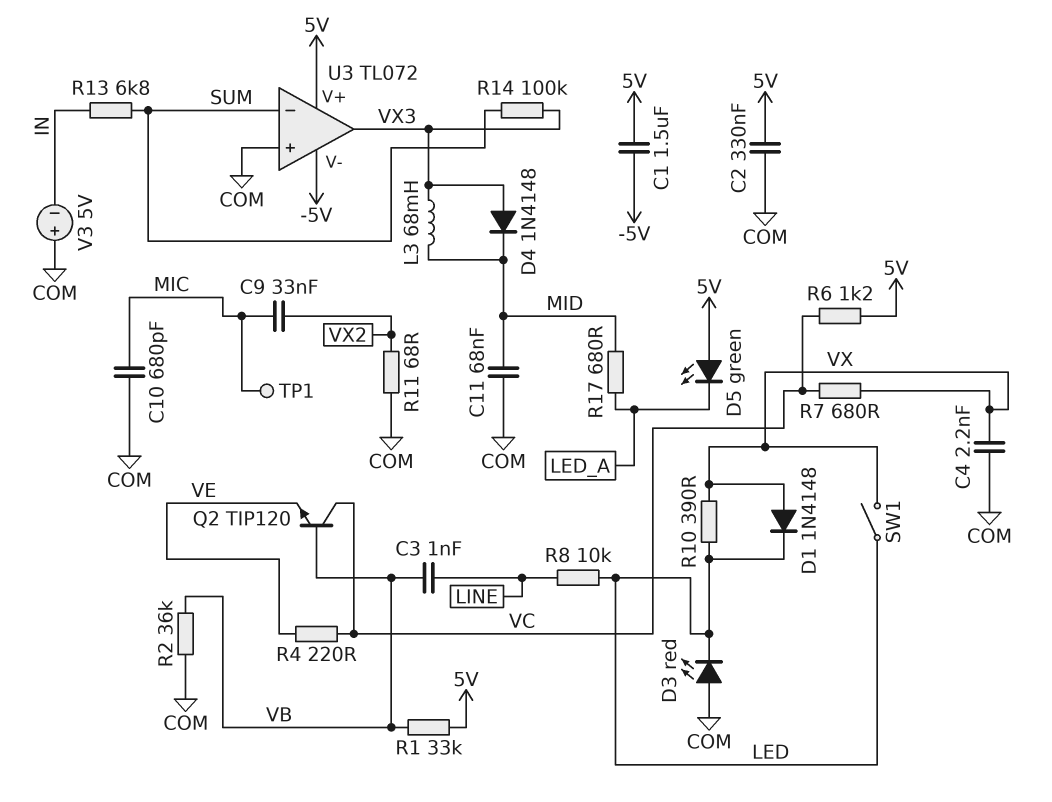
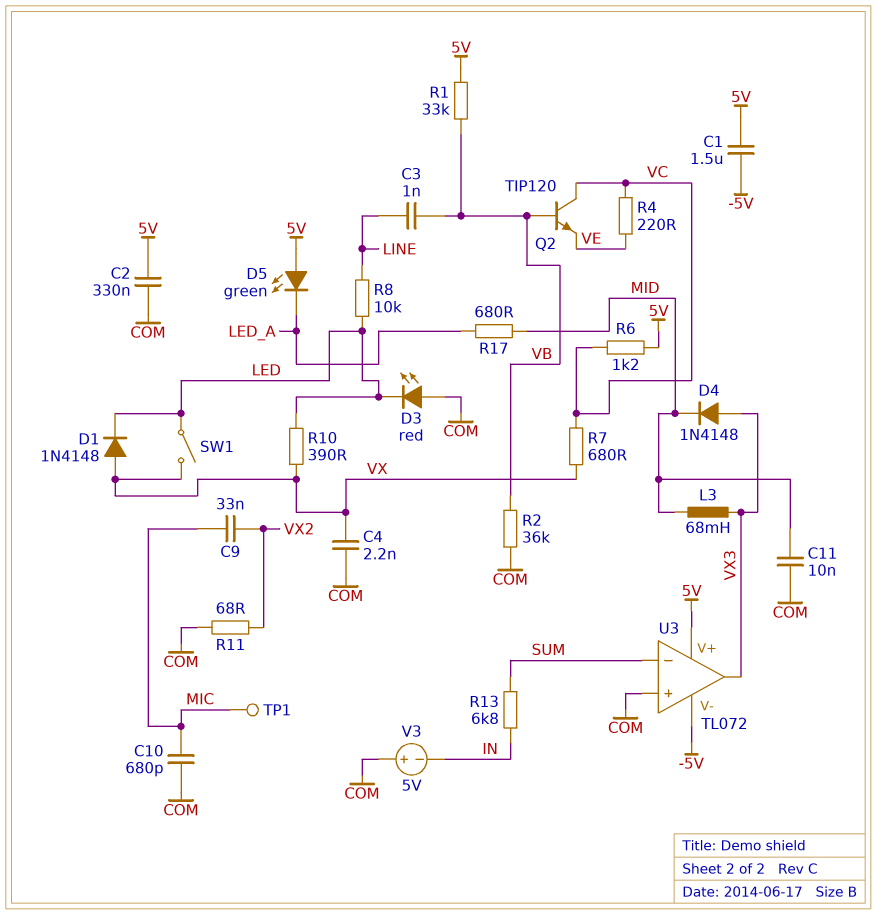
C11: 68nF (COM, MID) -> 10nF (COM, MID)
R14: 100k (SUM, VX3) -> none

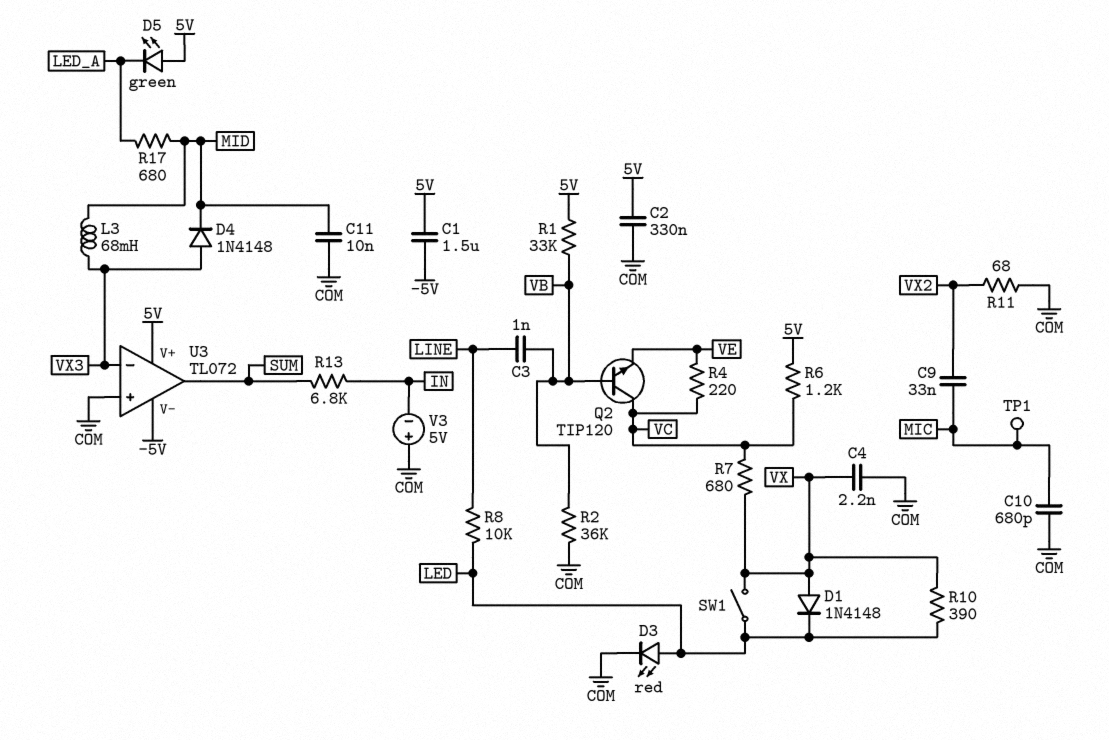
D3: LED red (A COM, K LED) -> LED red (A LED, K COM)
U3 pin in-: SUM -> VX3
U3 pin out: VX3 -> SUM

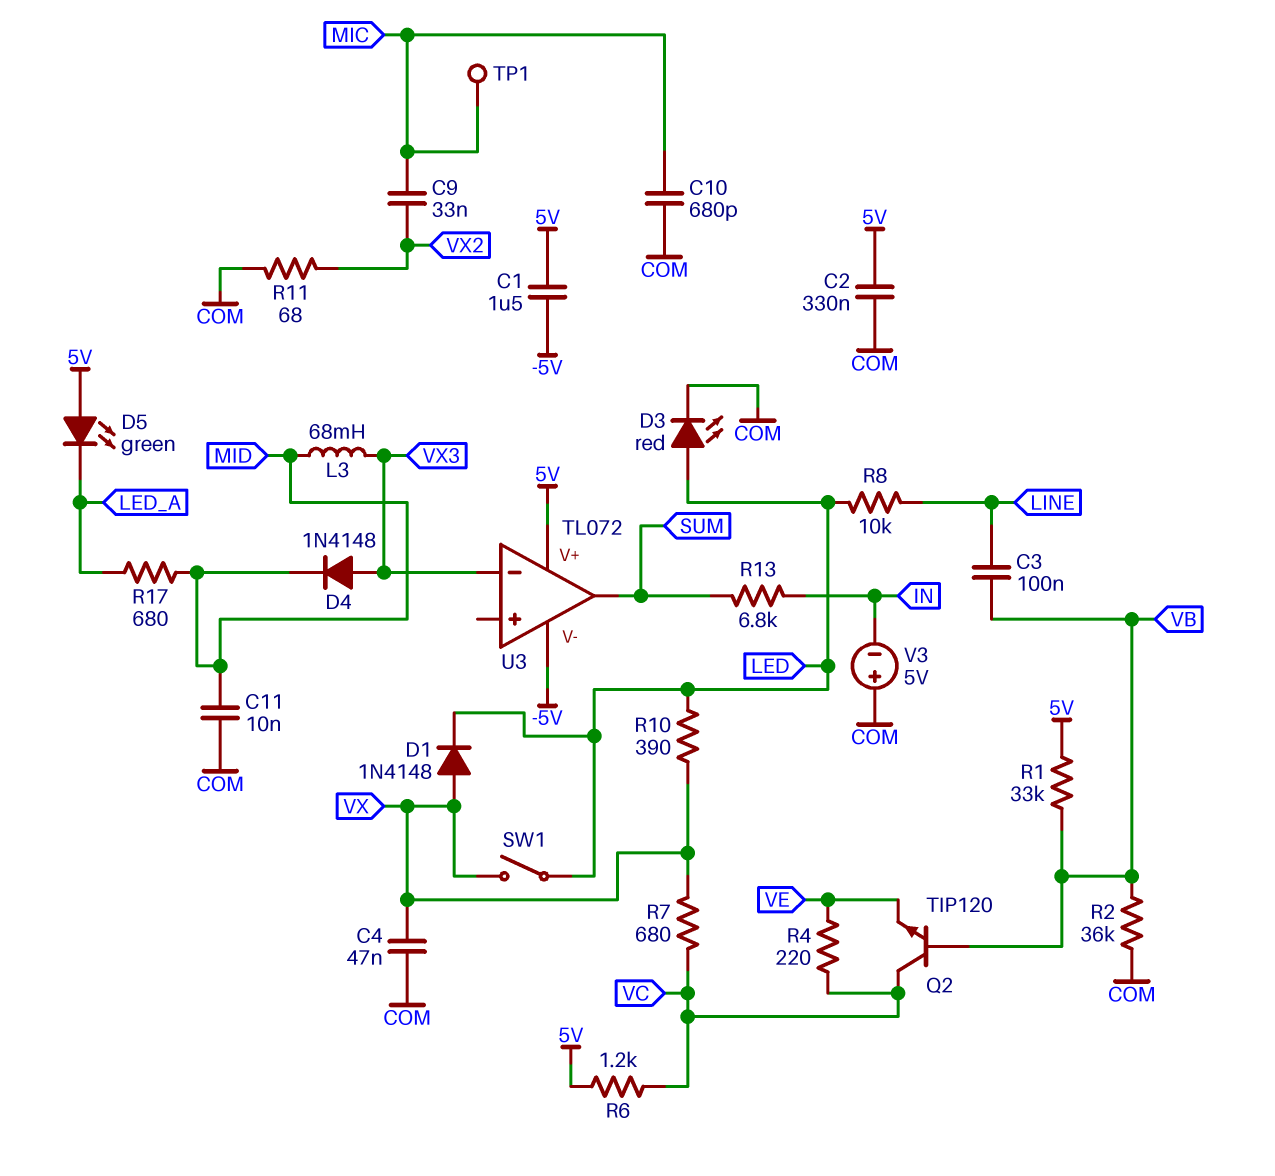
C3: 1nF (LINE, VB) -> 100nF (LINE, VB)
C4: 2.2nF (COM, VX) -> 47nF (COM, VX)
U3 pin in+: COM -> none

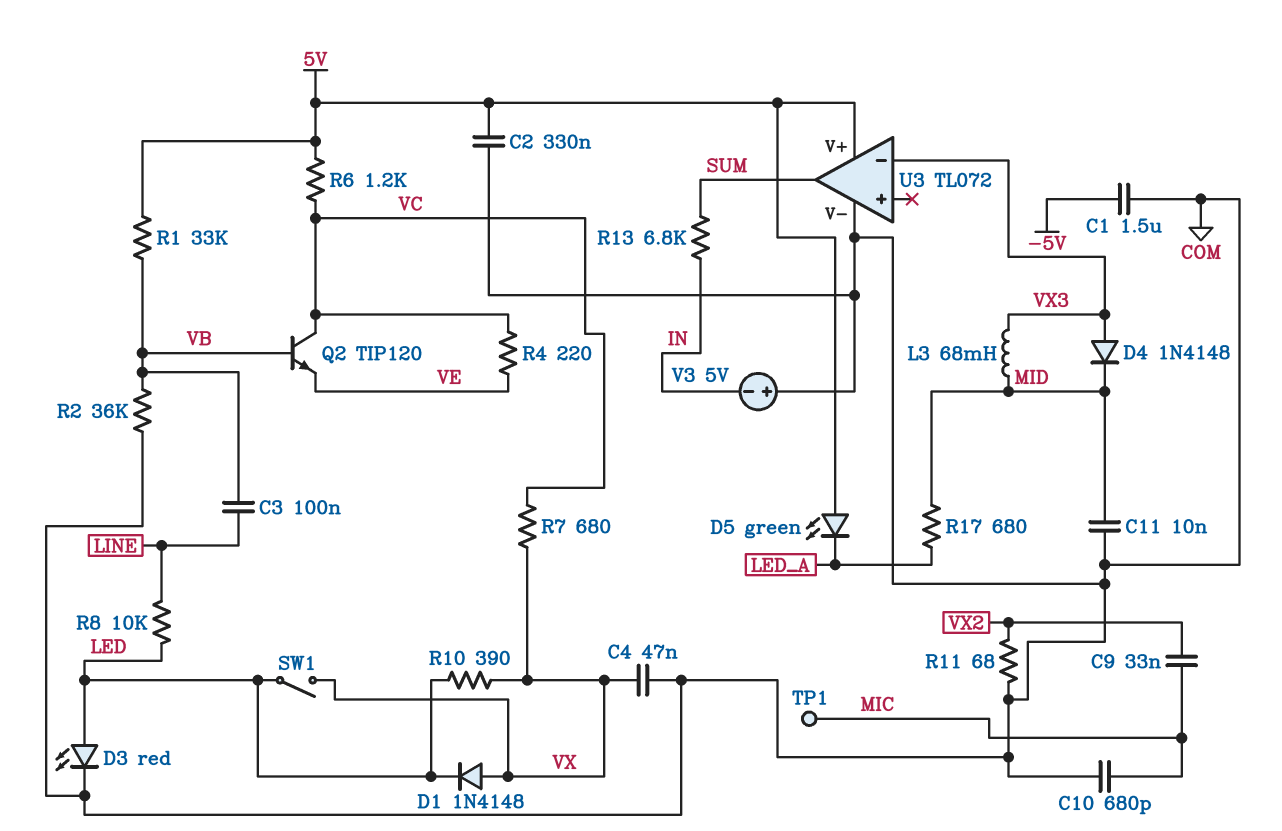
C1: 1.5uF (-5V, 5V) -> 1.5uF (-5V, COM)
U3 pin V-: -5V -> COM

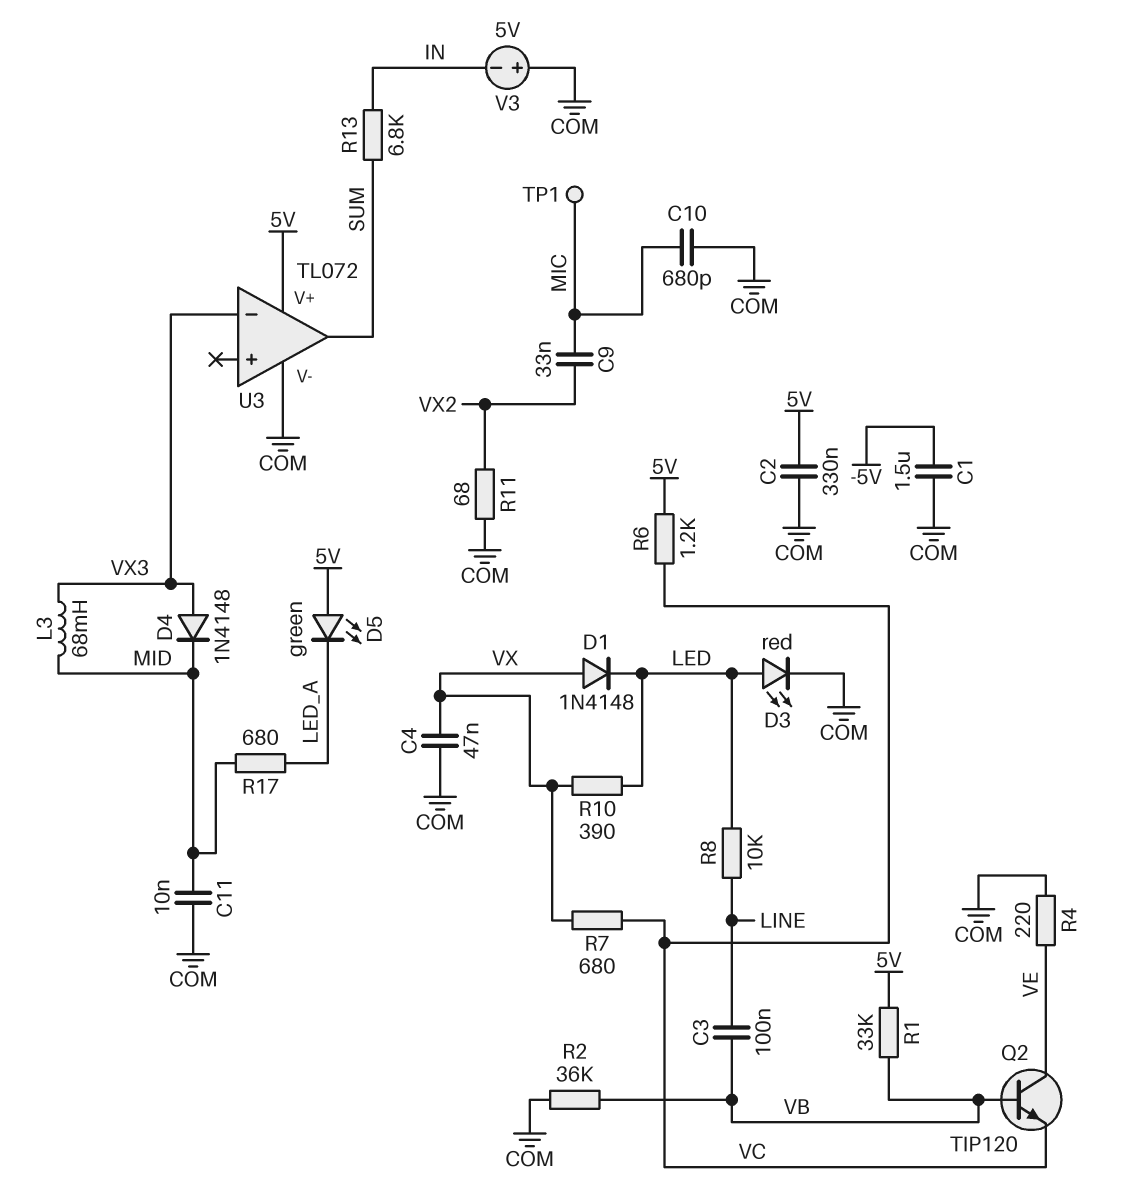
Q2: NPN TIP120 (B VB, C VC, E VE) -> NPN TIP120 (B VB, C VE, E VC)
R4: 220 (VC, VE) -> 220 (COM, VE)
SW1: switch (LED, VX) -> none

